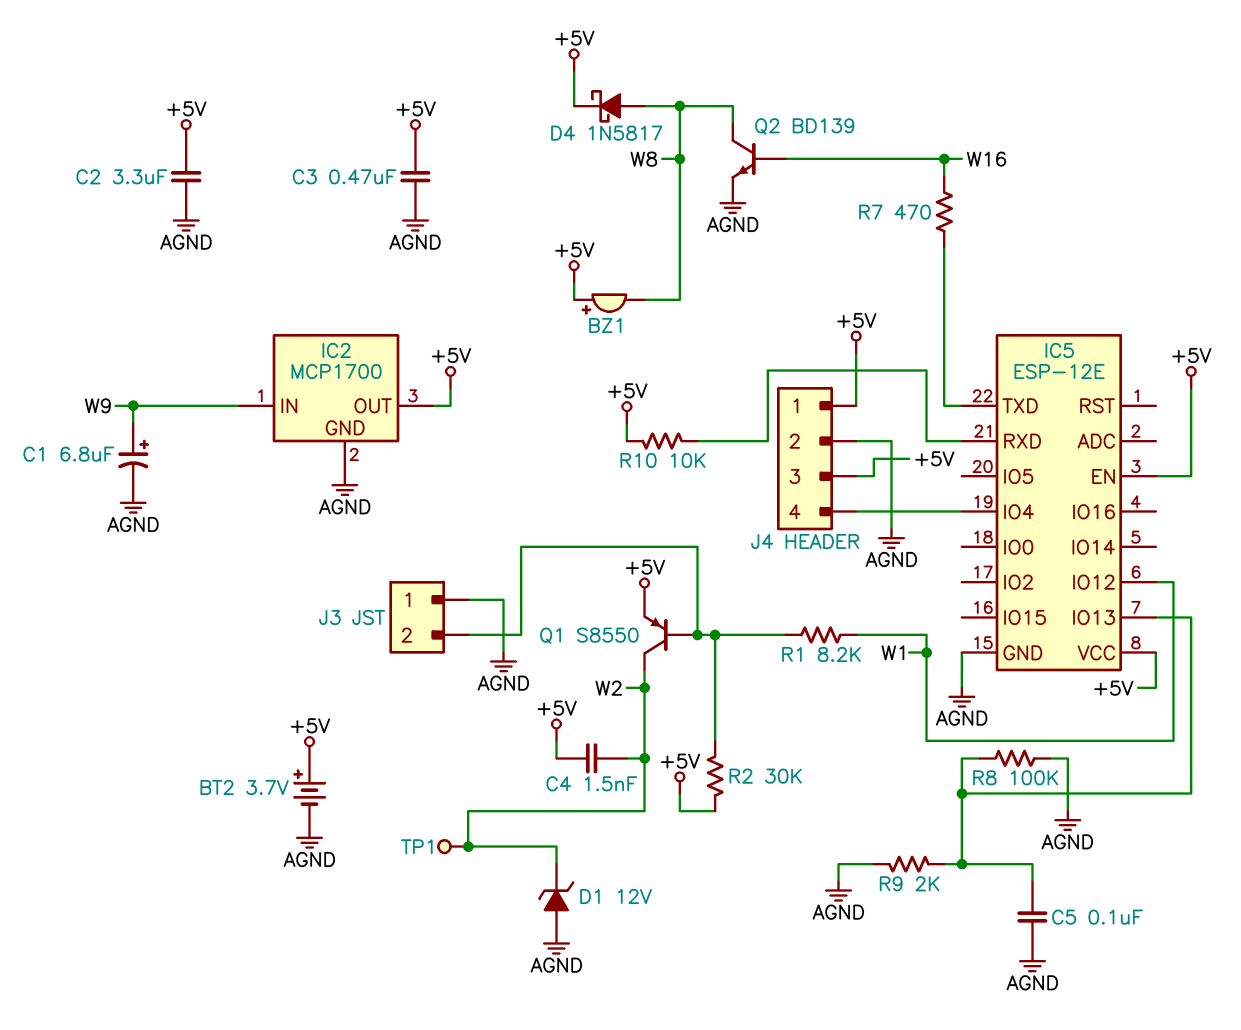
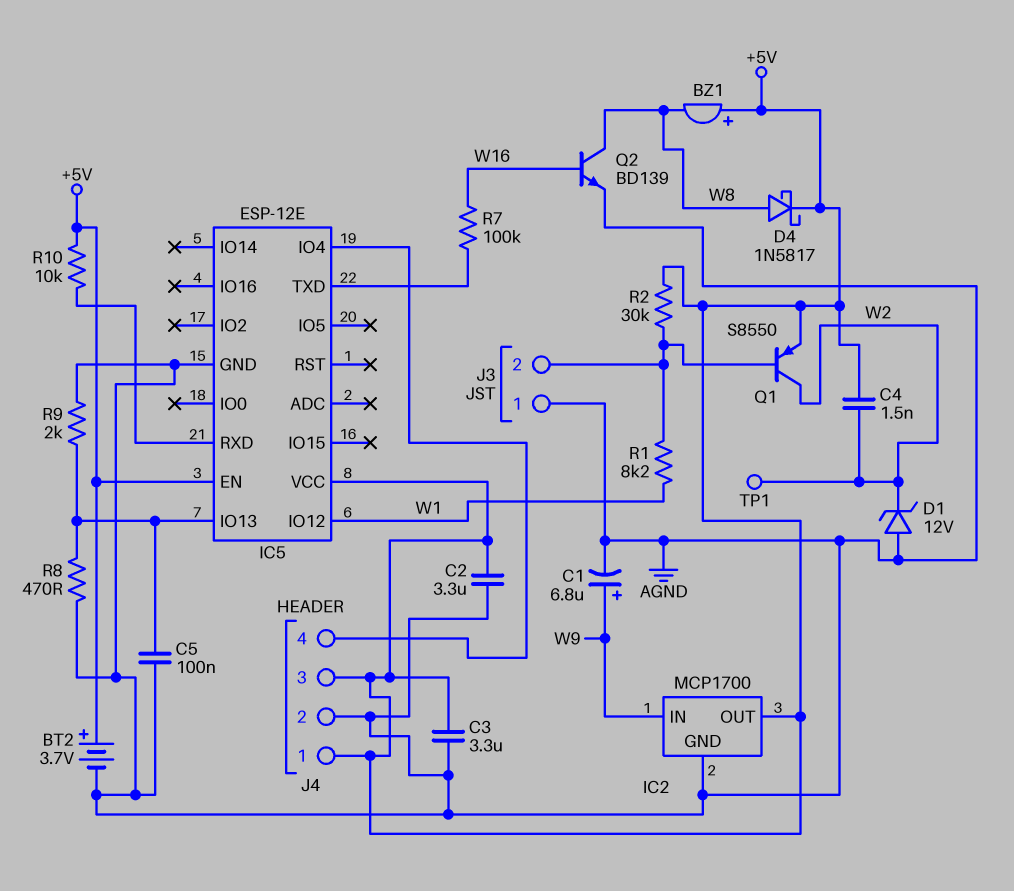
C3: 470nF (+5V, AGND) -> 3.3uF (+5V, AGND)
R7: 470 (IC5/TXD, W16) -> 100k (IC5/TXD, W16)
R8: 100k (AGND, IC5/IO13) -> 470 (AGND, IC5/IO13)

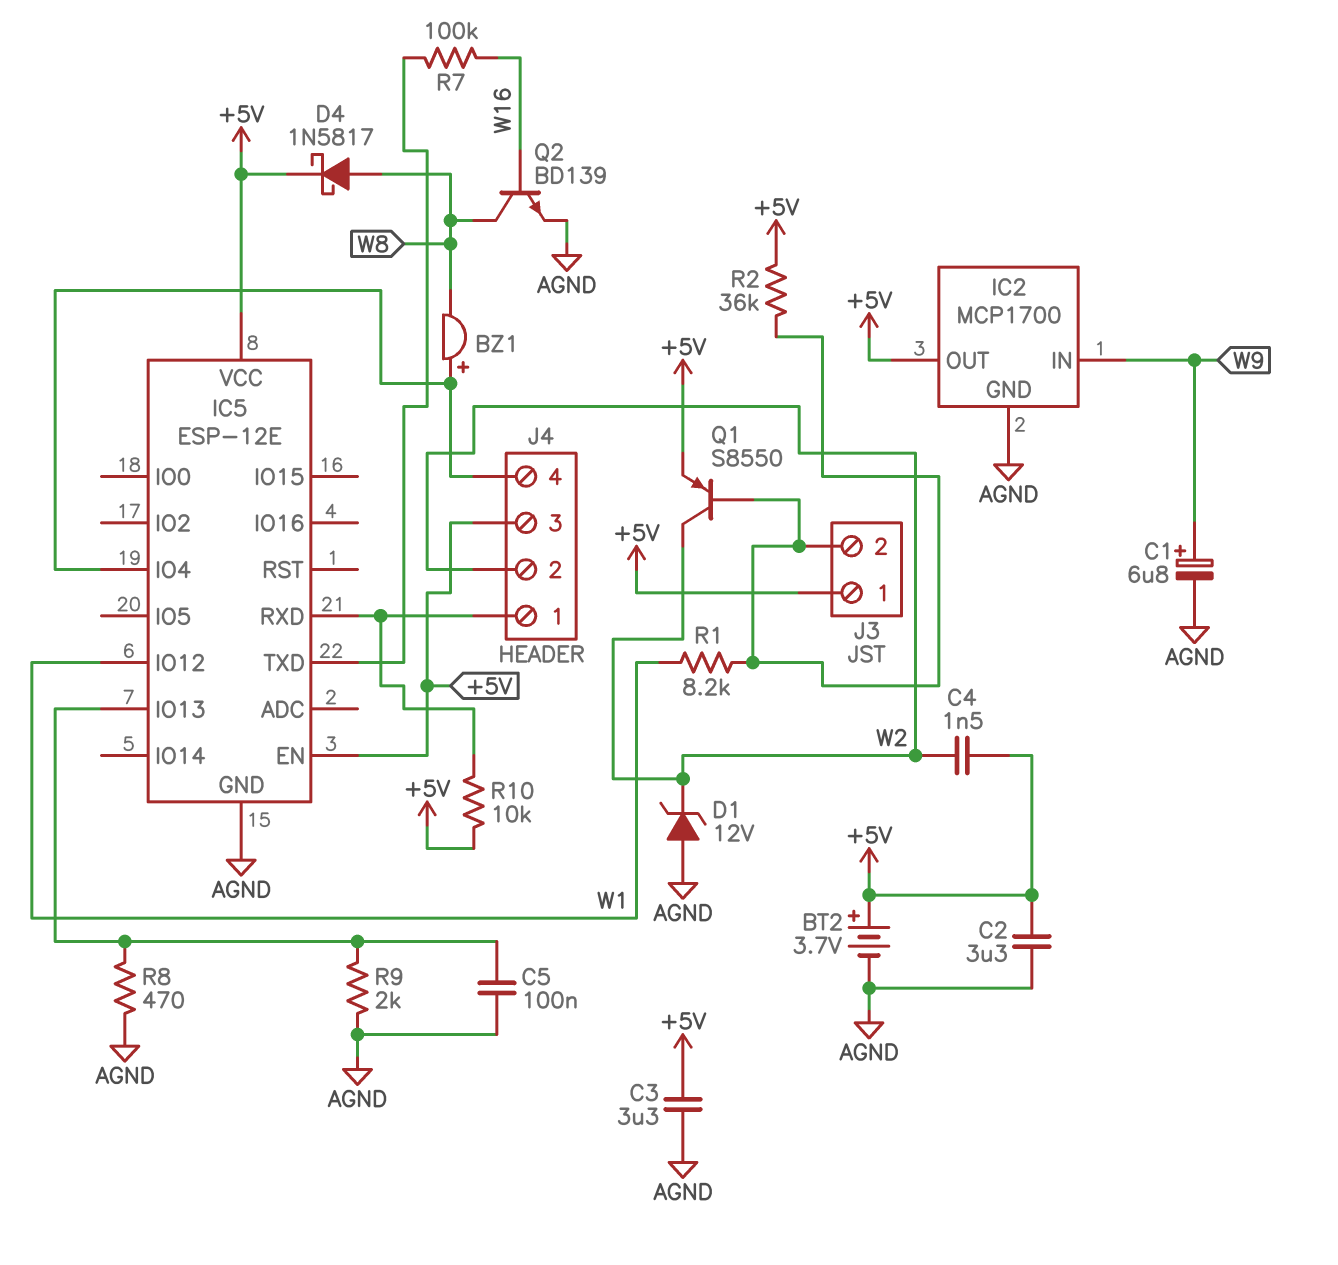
BZ1: buzzer (plus +5V, minus W8) -> buzzer (plus IC5/IO4, minus W8)
J3 pin 1: AGND -> +5V
J4 pin 1: +5V -> IC5/RXD
J4 pin 2: AGND -> W2
R2: 30k (+5V, J3/2) -> 36k (+5V, J3/2)
TP1: test point (W2) -> none

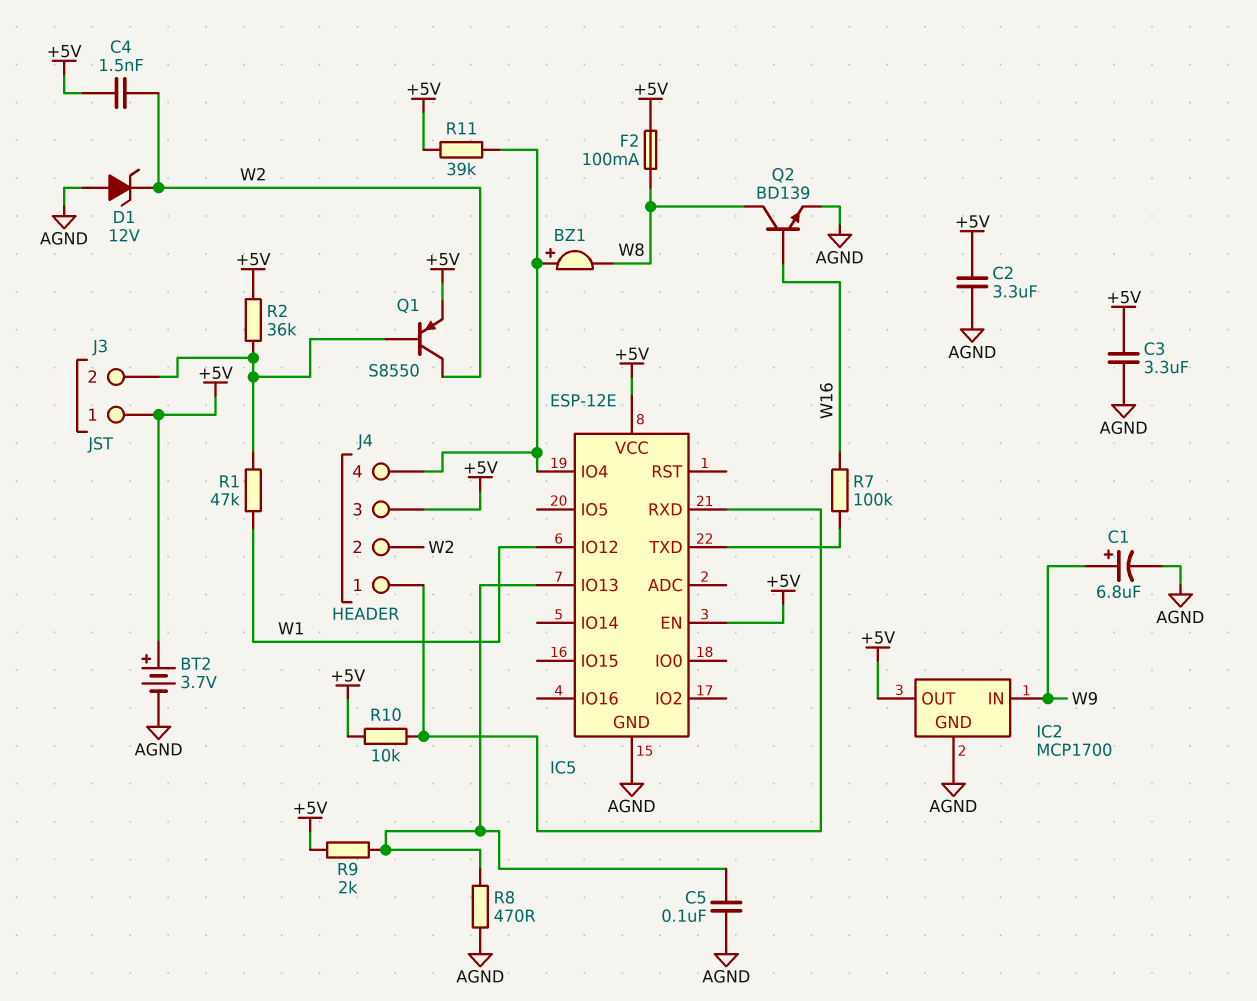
D4: schottky 1N5817 (A W8, K +5V) -> none
F2: none -> 100mA (+5V, W8)
R1: 8.2k (J3/2, W1) -> 47k (J3/2, W1)
R9: 2k (AGND, IC5/IO13) -> 2k (+5V, IC5/IO13)
R11: none -> 39k (+5V, IC5/IO4)

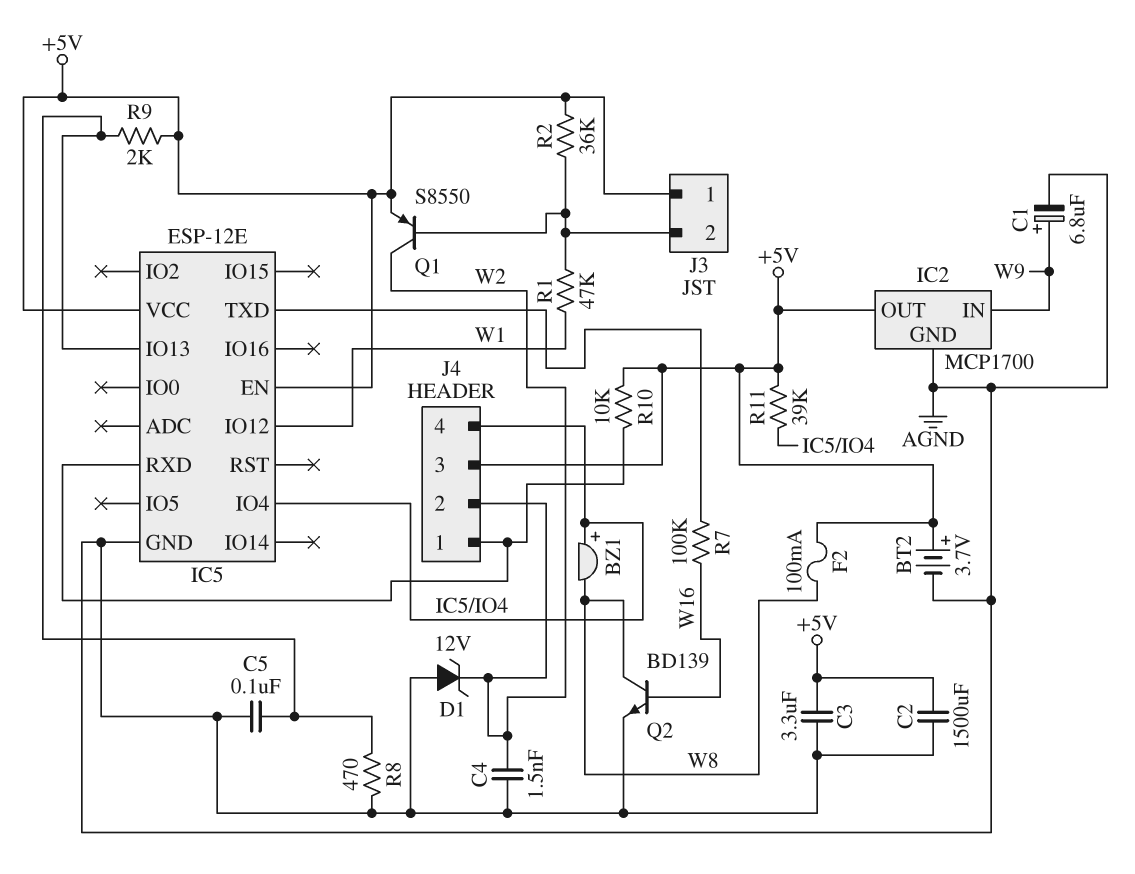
C2: 3.3uF (+5V, AGND) -> 1500uF (+5V, AGND)
C4: 1.5nF (+5V, W2) -> 1.5nF (AGND, W2)

